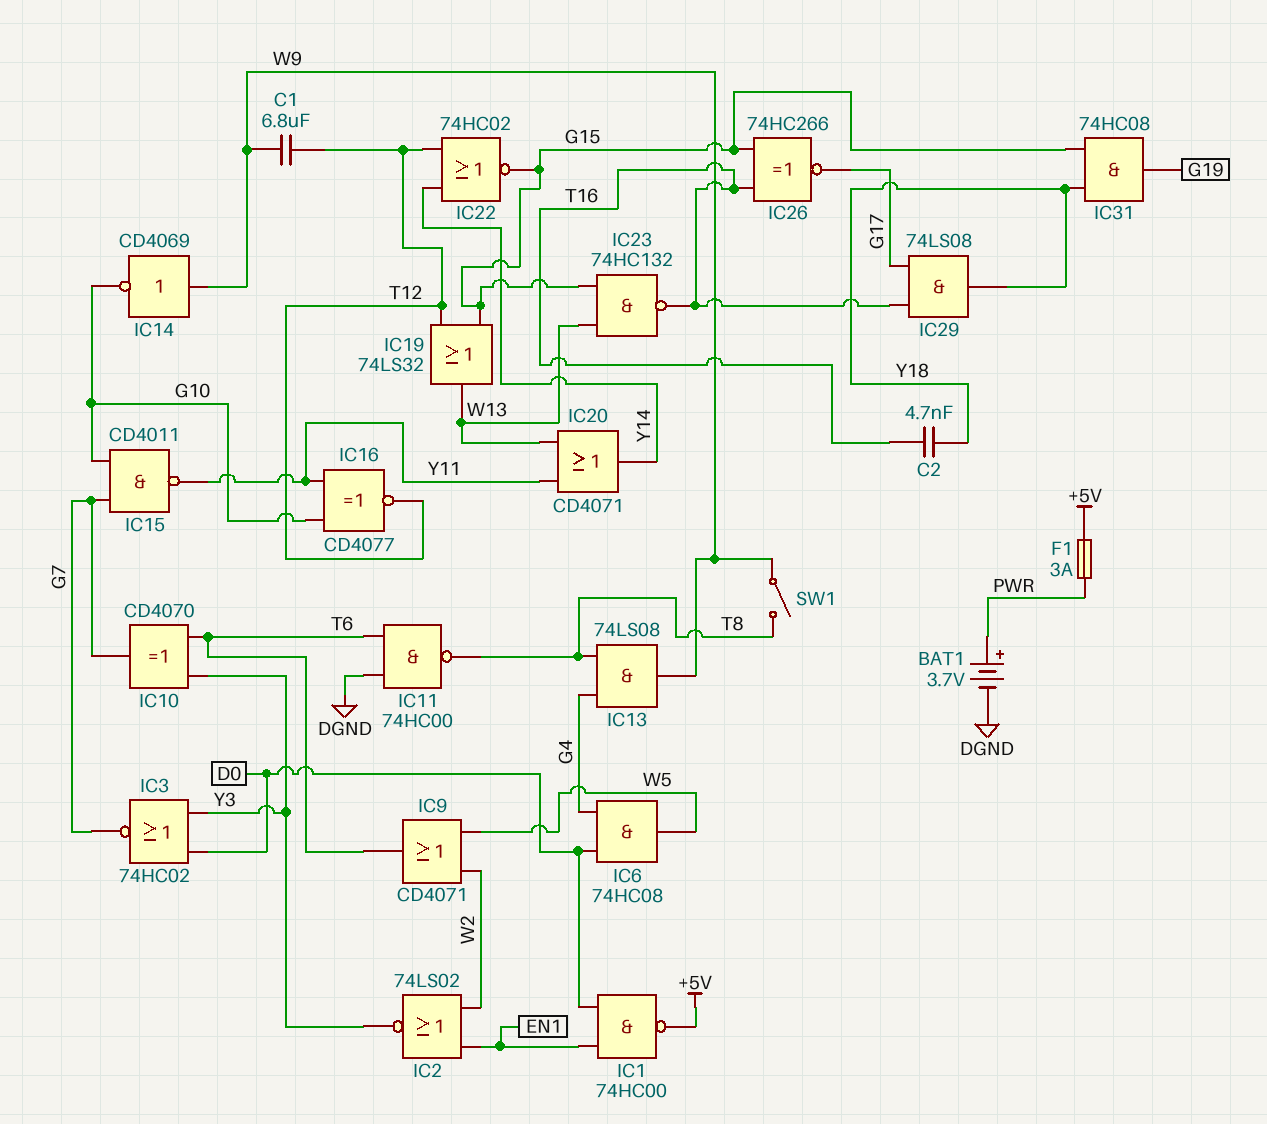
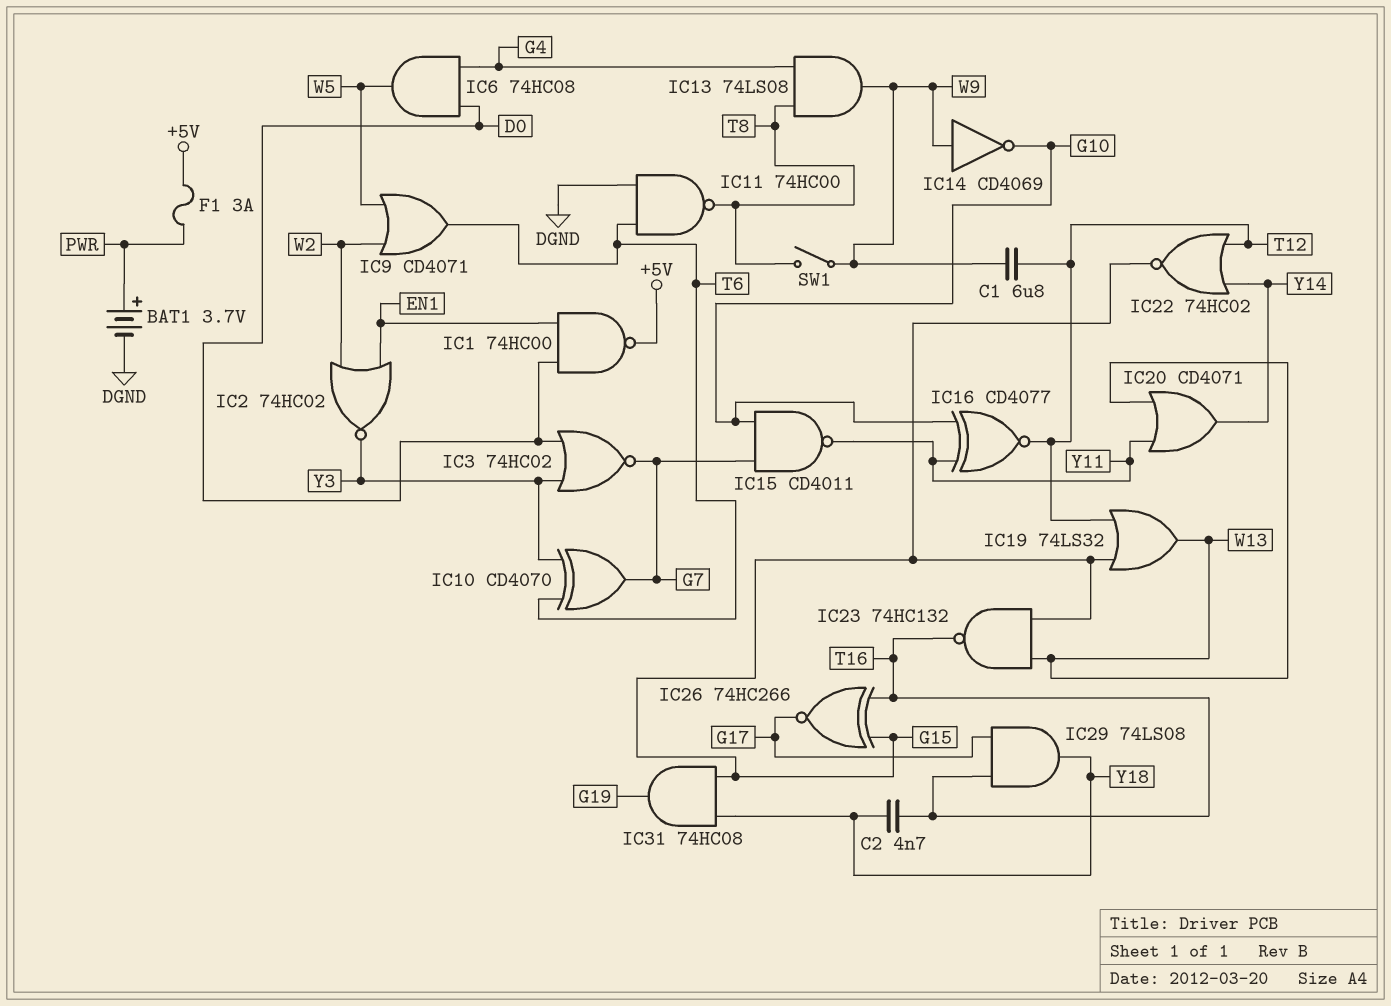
IC2: NOR 74LS02 (in EN1, in W2, out Y3) -> NOR 74HC02 (in EN1, in W2, out Y3)

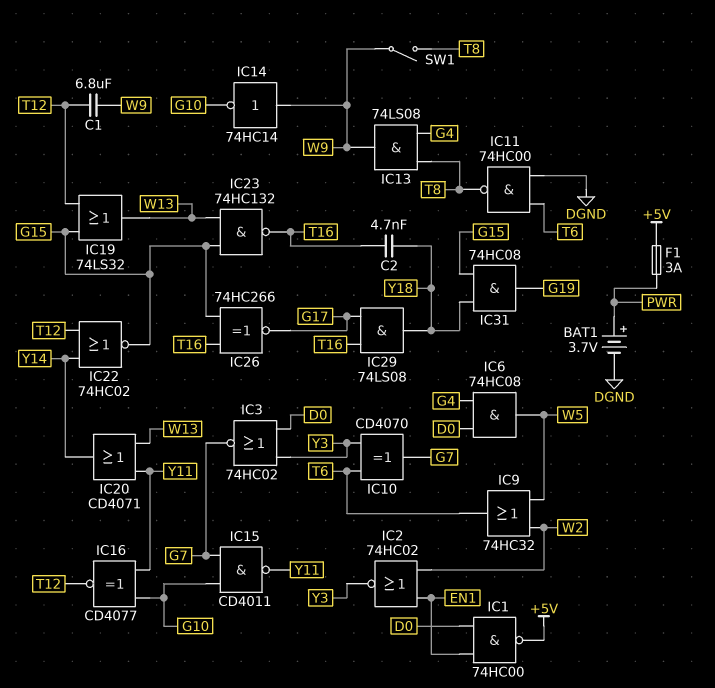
IC9: OR CD4071 (in W2, in W5, out T6) -> OR 74HC32 (in W2, in W5, out T6)
IC14: NOT CD4069 (in W9, out G10) -> NOT 74HC14 (in W9, out G10)

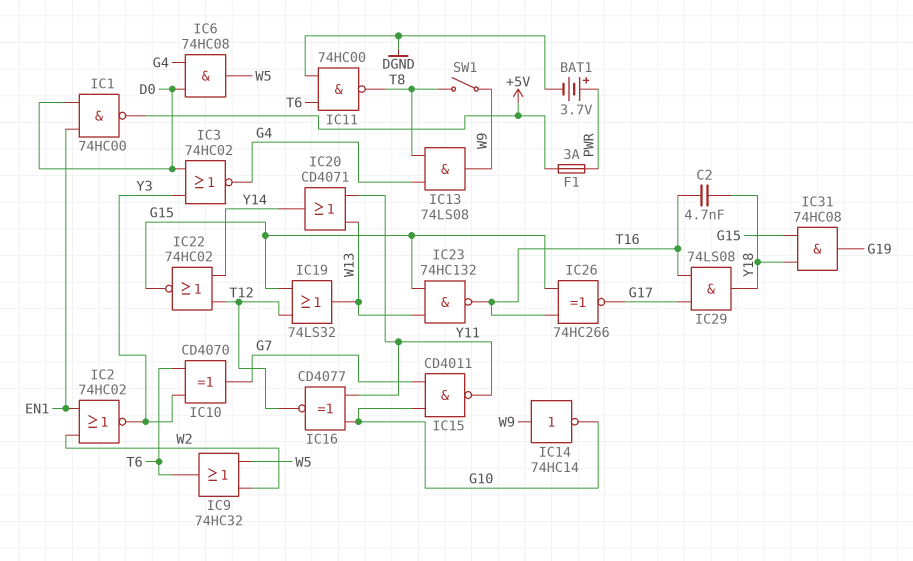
C1: 6.8uF (T12, W9) -> none
IC3: NOR 74HC02 (in D0, in Y3, out G7) -> NOR 74HC02 (in D0, in Y3, out G4)

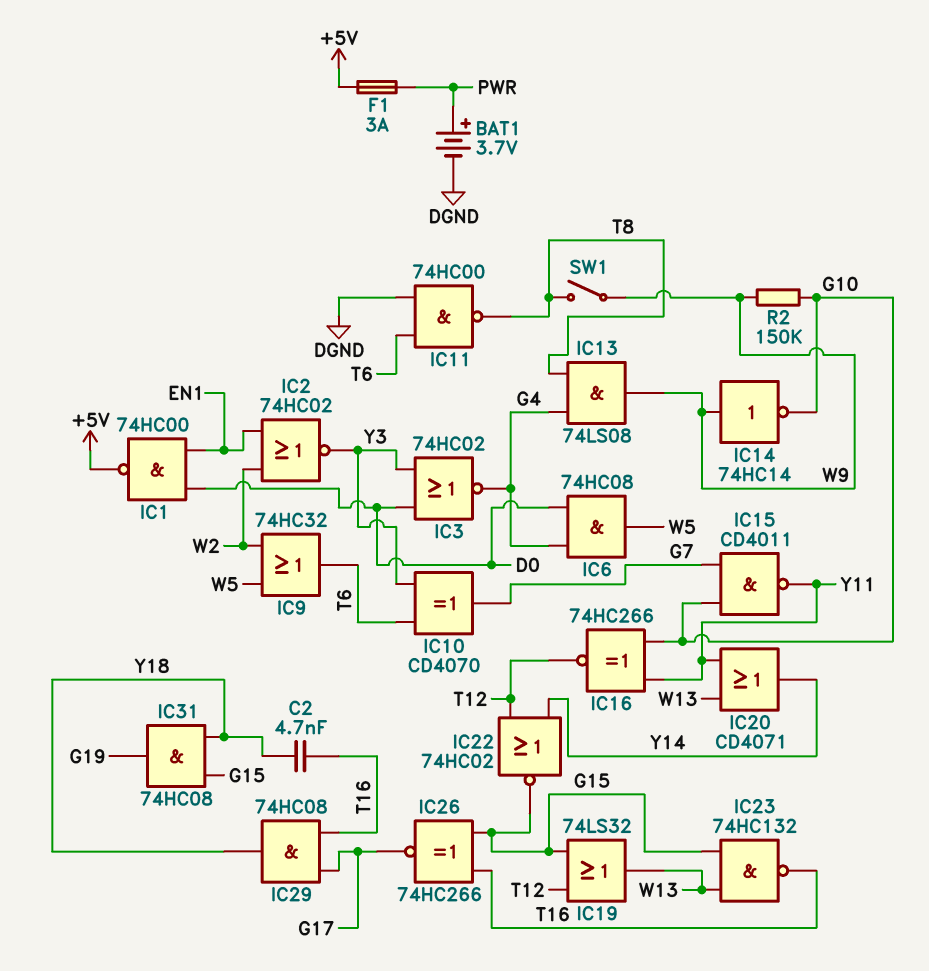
IC16: XNOR CD4077 (in G10, in Y11, out T12) -> XNOR 74HC266 (in G10, in Y11, out T12)
IC29: AND 74LS08 (in G17, in T16, out Y18) -> AND 74HC08 (in G17, in T16, out Y18)
R2: none -> 150k (G10, W9)

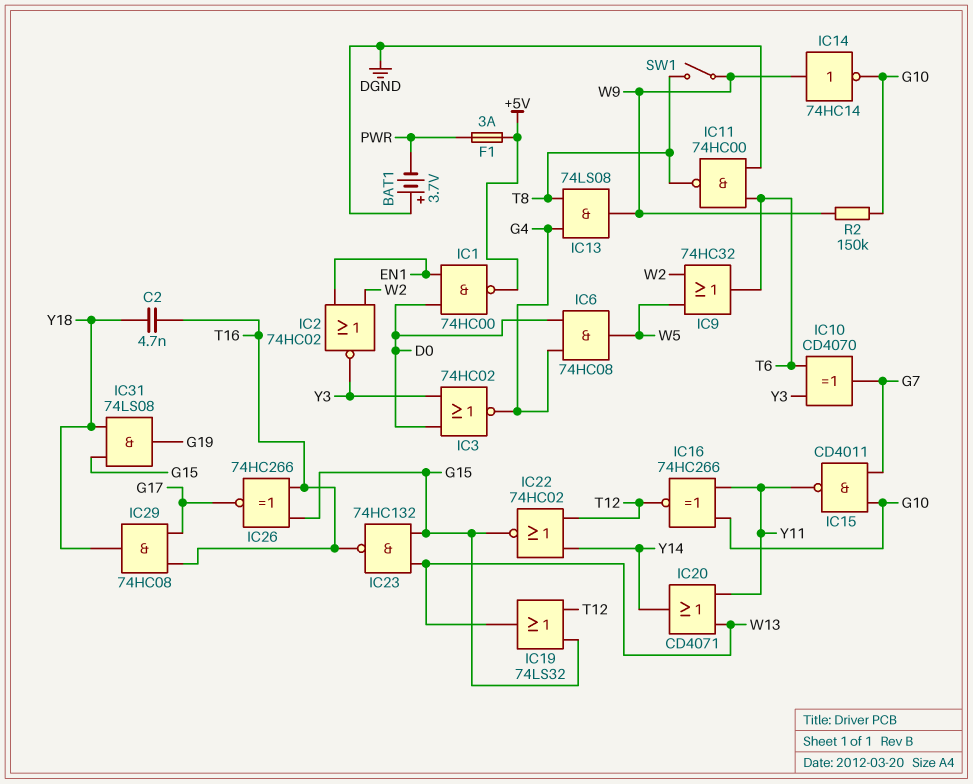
BAT1: 3.7V (plus PWR, minus DGND) -> 3.7V (plus DGND, minus PWR)
IC31: AND 74HC08 (in G15, in Y18, out G19) -> AND 74LS08 (in G15, in Y18, out G19)

